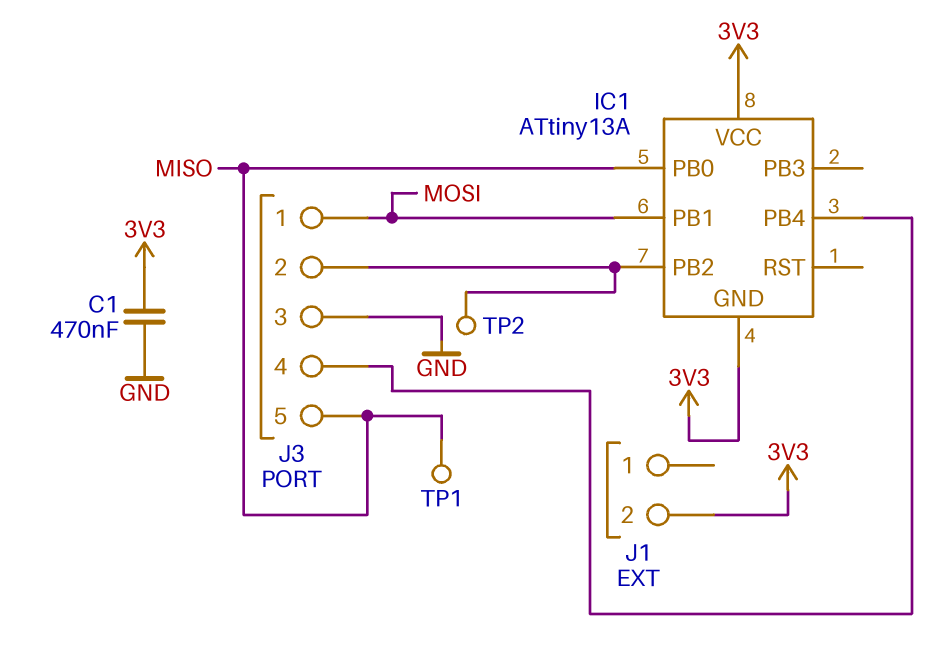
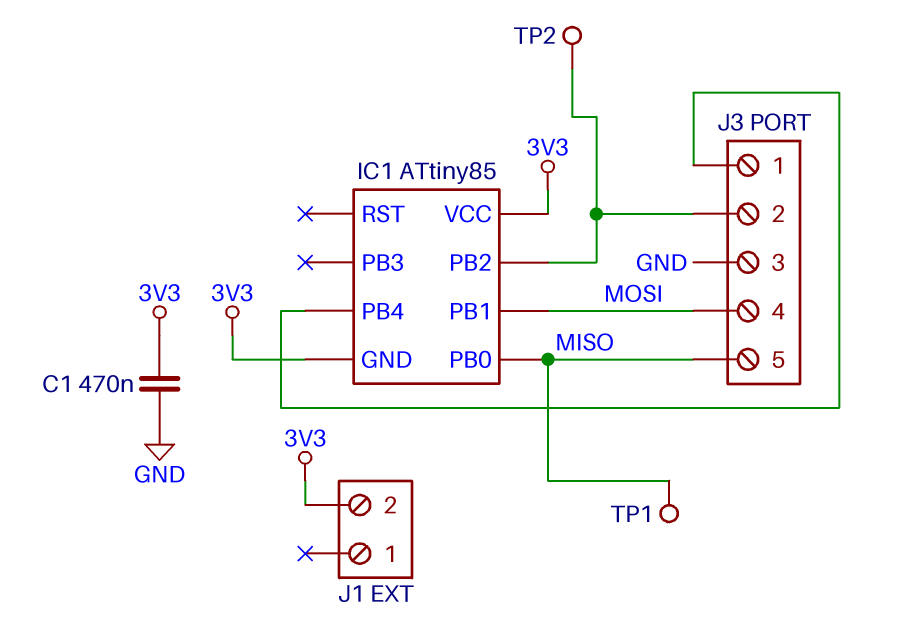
IC1: ATtiny13A -> ATtiny85
J3 pin 1: MOSI -> IC1/PB4
J3 pin 4: IC1/PB4 -> MOSI

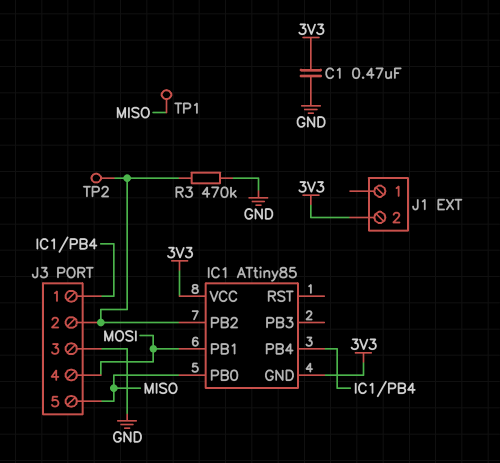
R3: none -> 470k (GND, IC1/PB2)

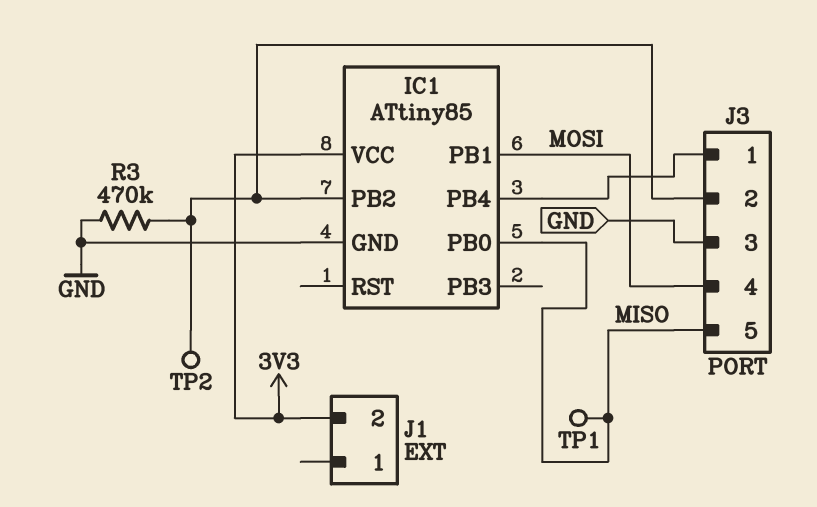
C1: 470nF (3V3, GND) -> none
IC1 pin GND: 3V3 -> GND

